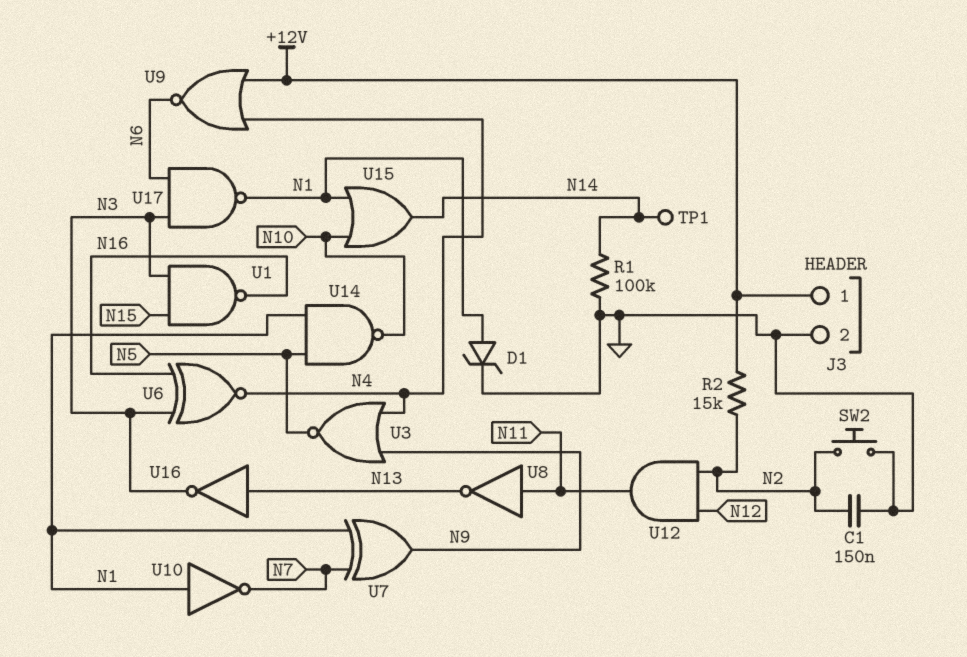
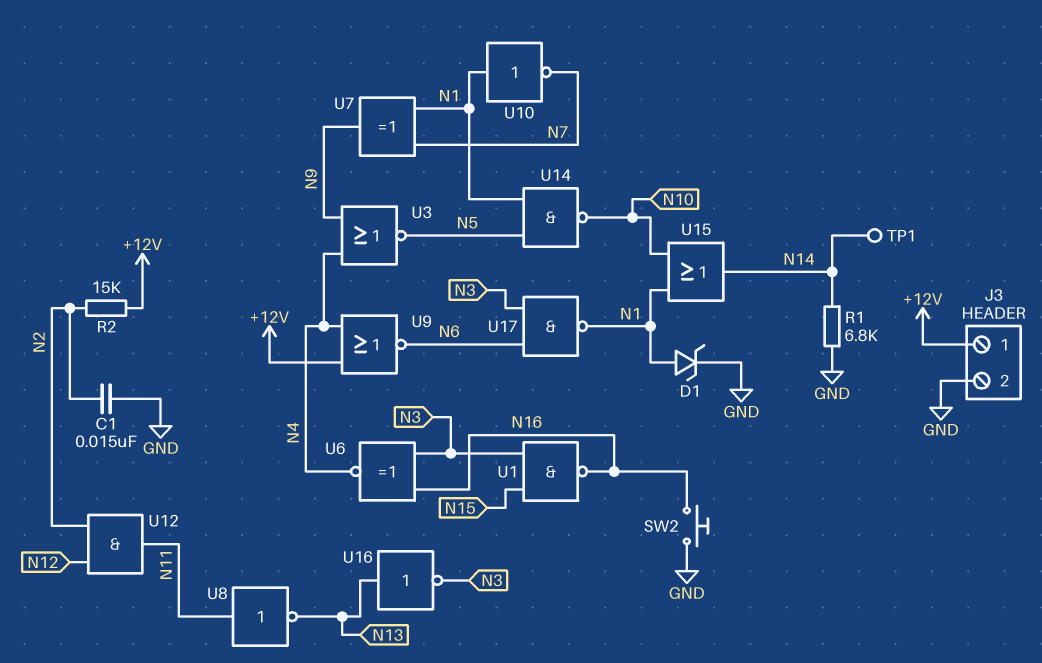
C1: 150nF (GND, N2) -> 15nF (GND, N2)
R1: 100k (GND, N14) -> 6.8k (GND, N14)
SW2: button (GND, N2) -> button (GND, N16)

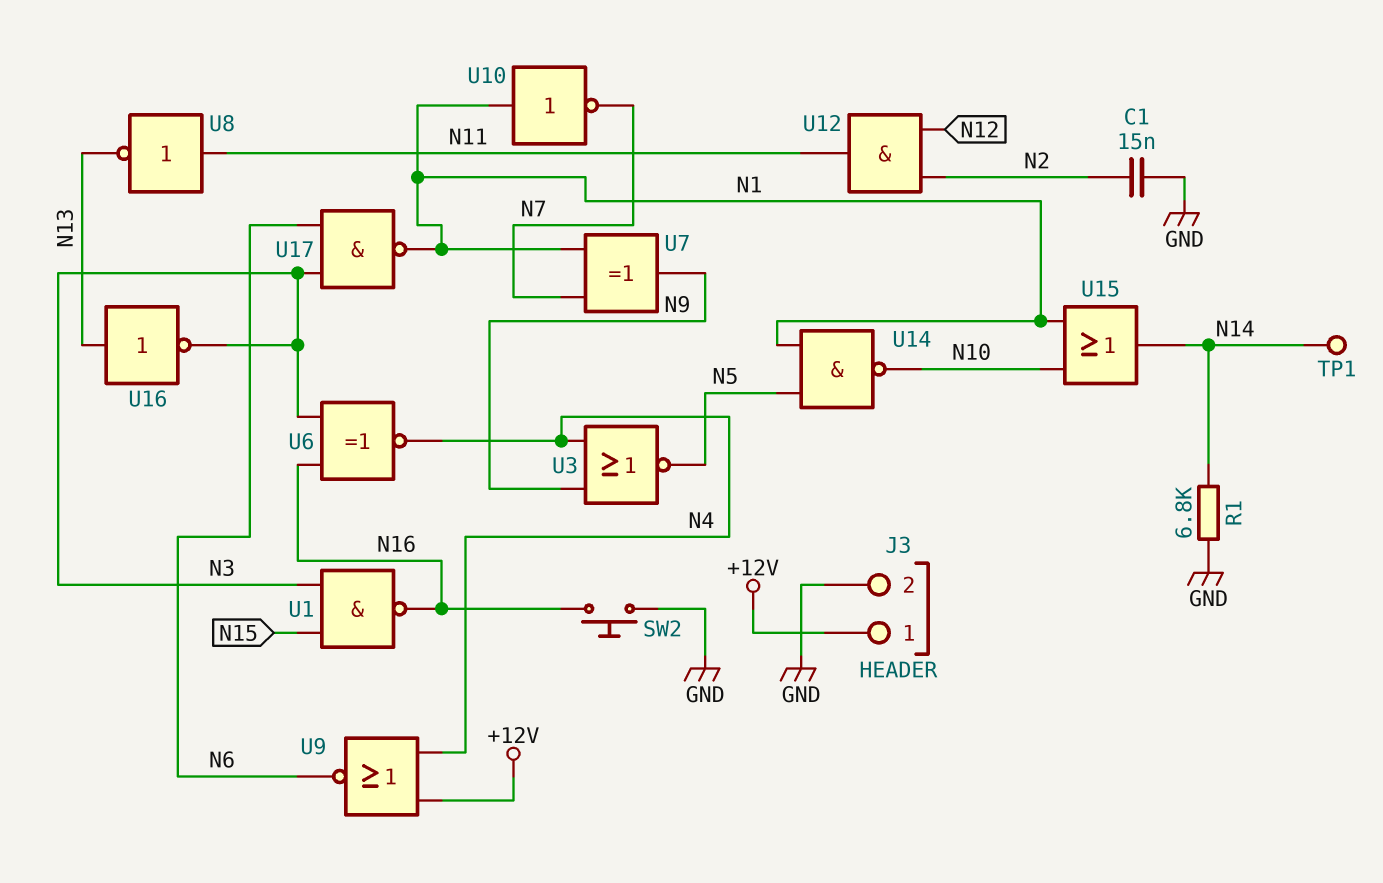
D1: zener (A N1, K GND) -> none
R2: 15k (+12V, N2) -> none

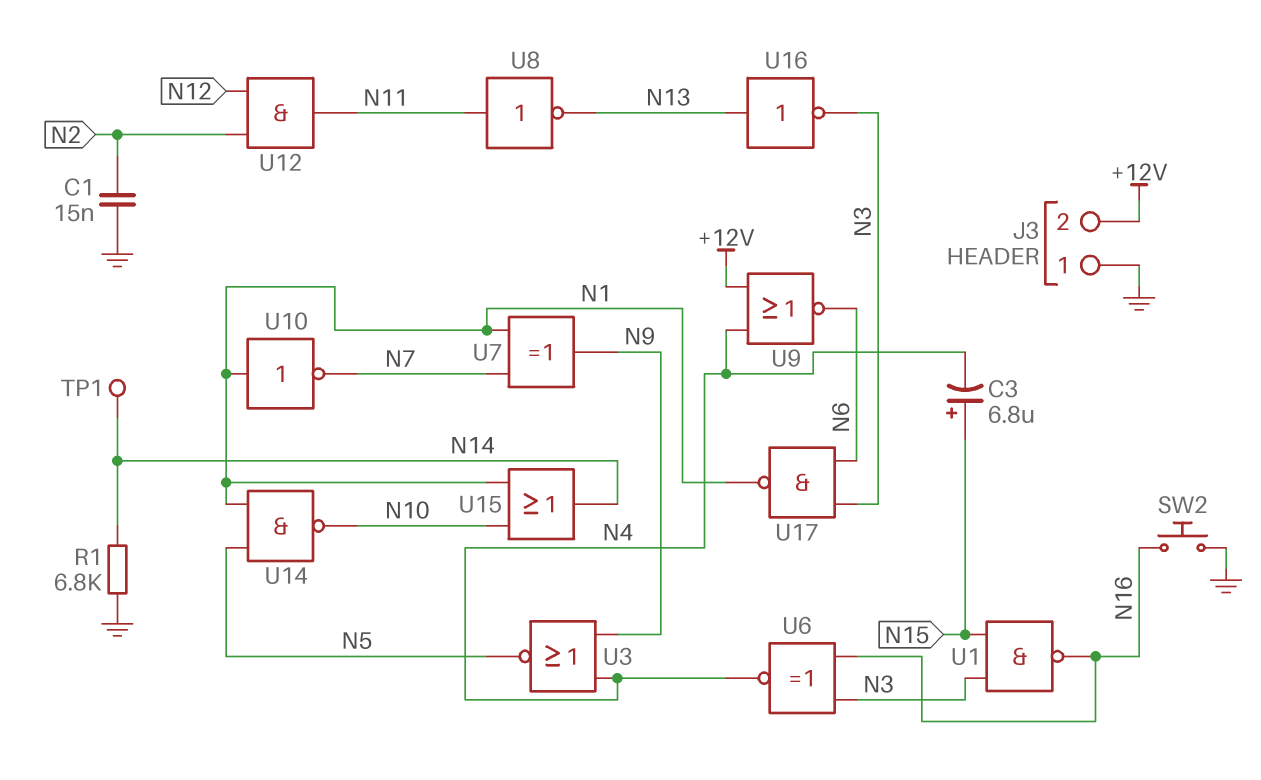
C3: none -> 6.8uF (plus N15, minus N4)
J3 pin 1: +12V -> GND
J3 pin 2: GND -> +12V

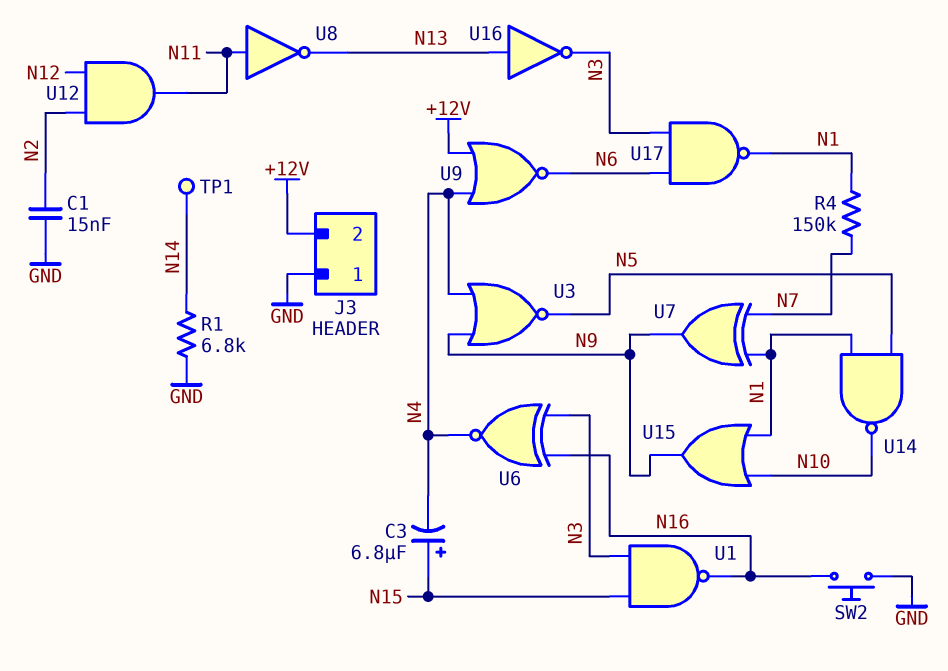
R4: none -> 150k (N1, N7)
U10: NOT (in N1, out N7) -> none
U15: OR (in N1, in N10, out N14) -> OR (in N1, in N10, out N9)

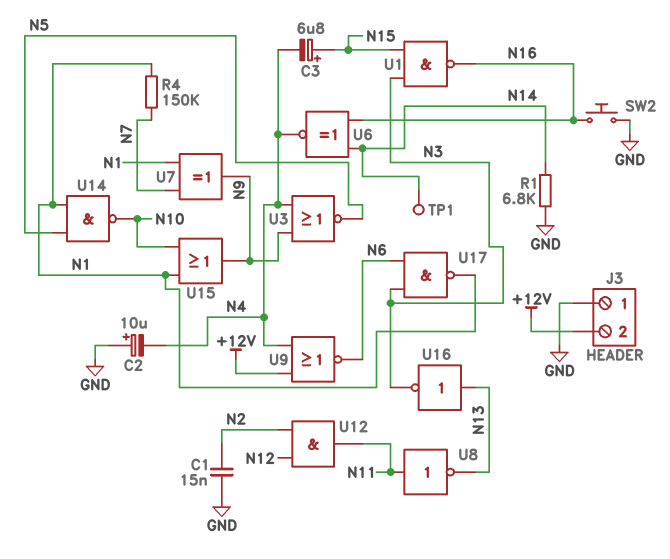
C2: none -> 10uF (plus GND, minus N4)
U6: XNOR (in N3, in N16, out N4) -> XNOR (in N14, in N16, out N4)

